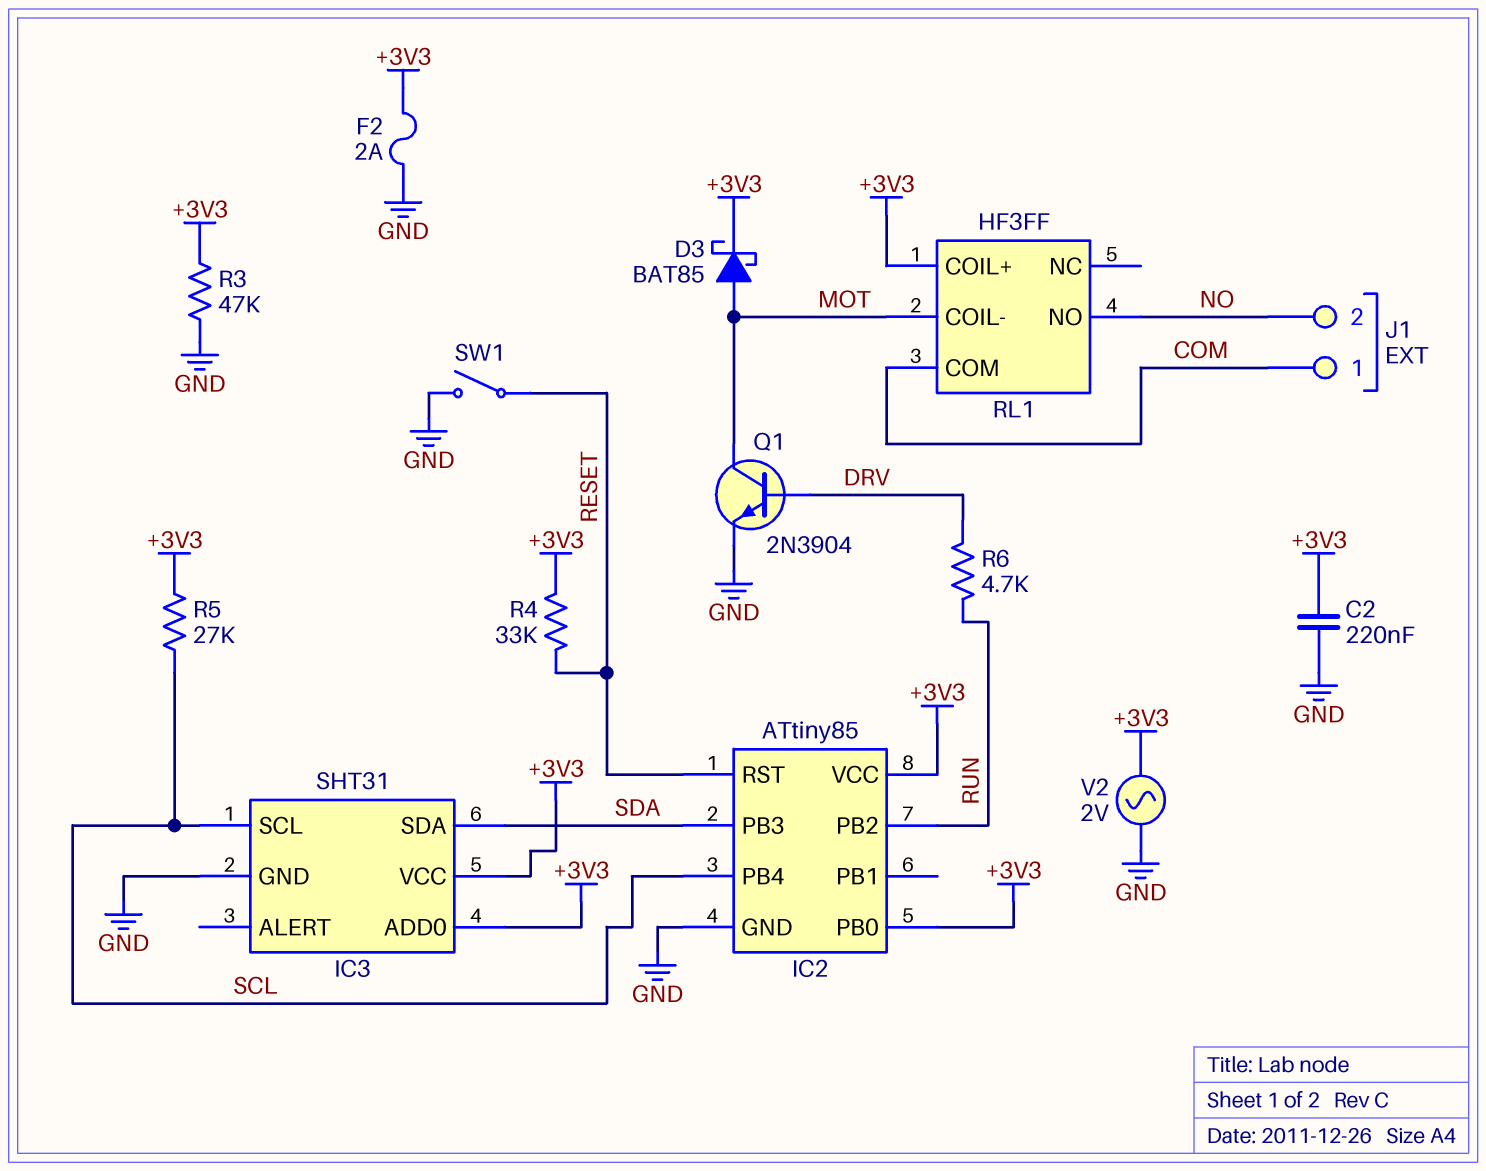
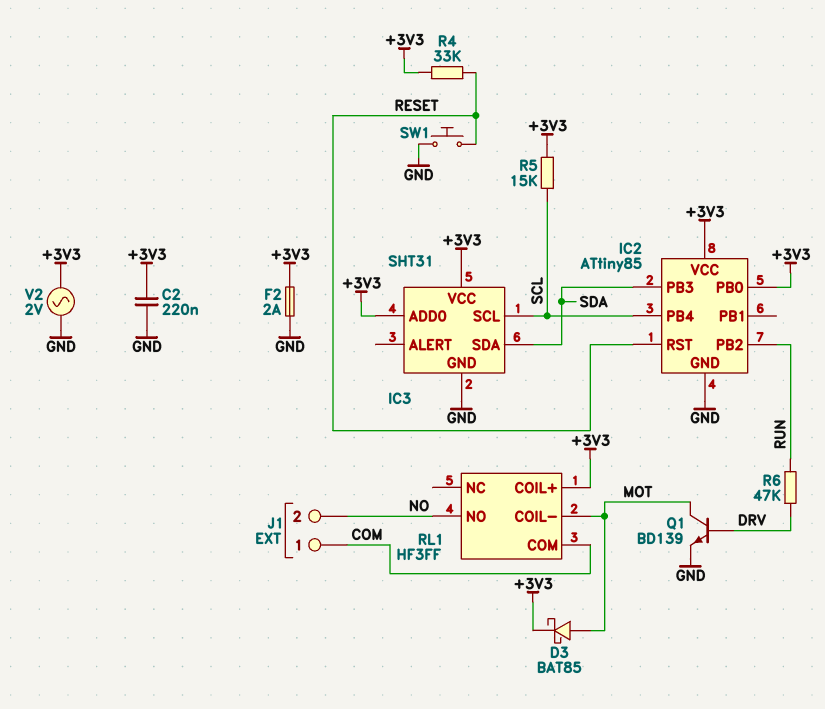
Q1: NPN 2N3904 (B DRV, C MOT, E GND) -> NPN BD139 (B DRV, C MOT, E GND)
R3: 47k (+3V3, GND) -> none
R5: 27k (+3V3, SCL) -> 15k (+3V3, SCL)
R6: 4.7k (DRV, RUN) -> 47k (DRV, RUN)
SW1: switch (GND, RESET) -> button (GND, RESET)

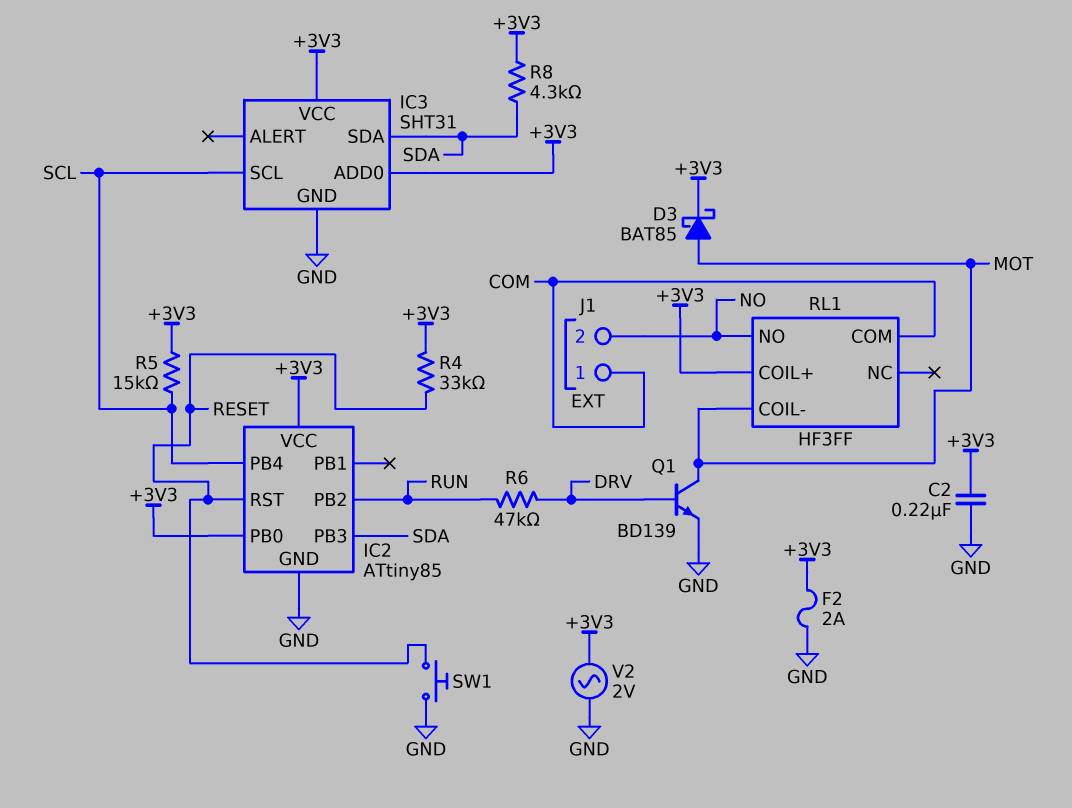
R8: none -> 4.3k (+3V3, SDA)

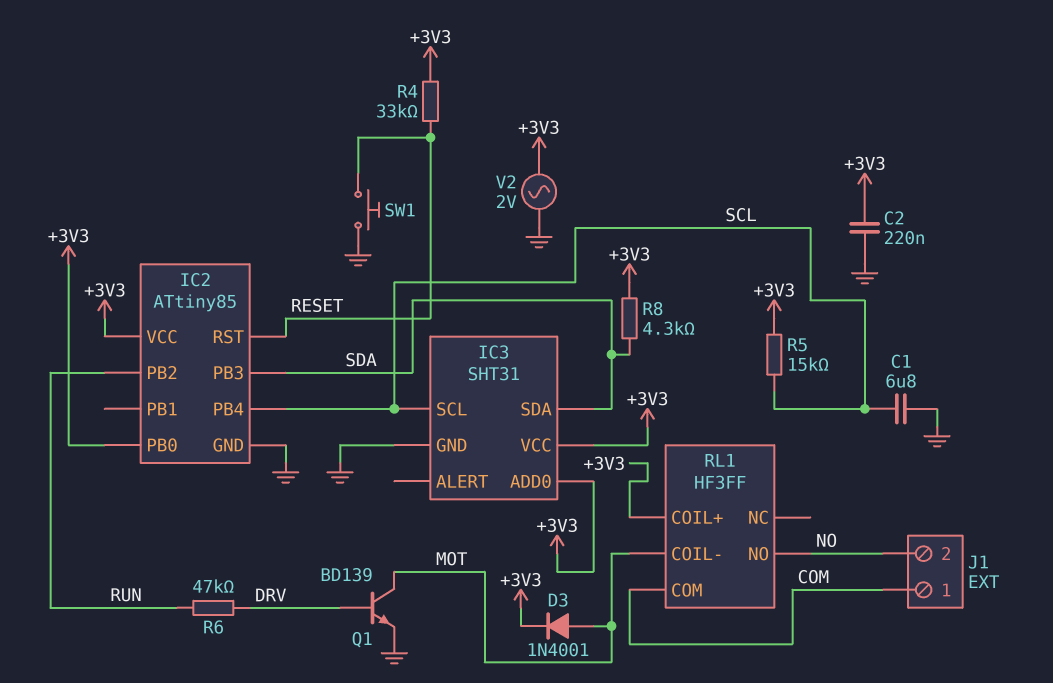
C1: none -> 6.8uF (GND, SCL)
D3: schottky BAT85 (A MOT, K +3V3) -> diode 1N4001 (A MOT, K +3V3)
F2: 2A (+3V3, GND) -> none

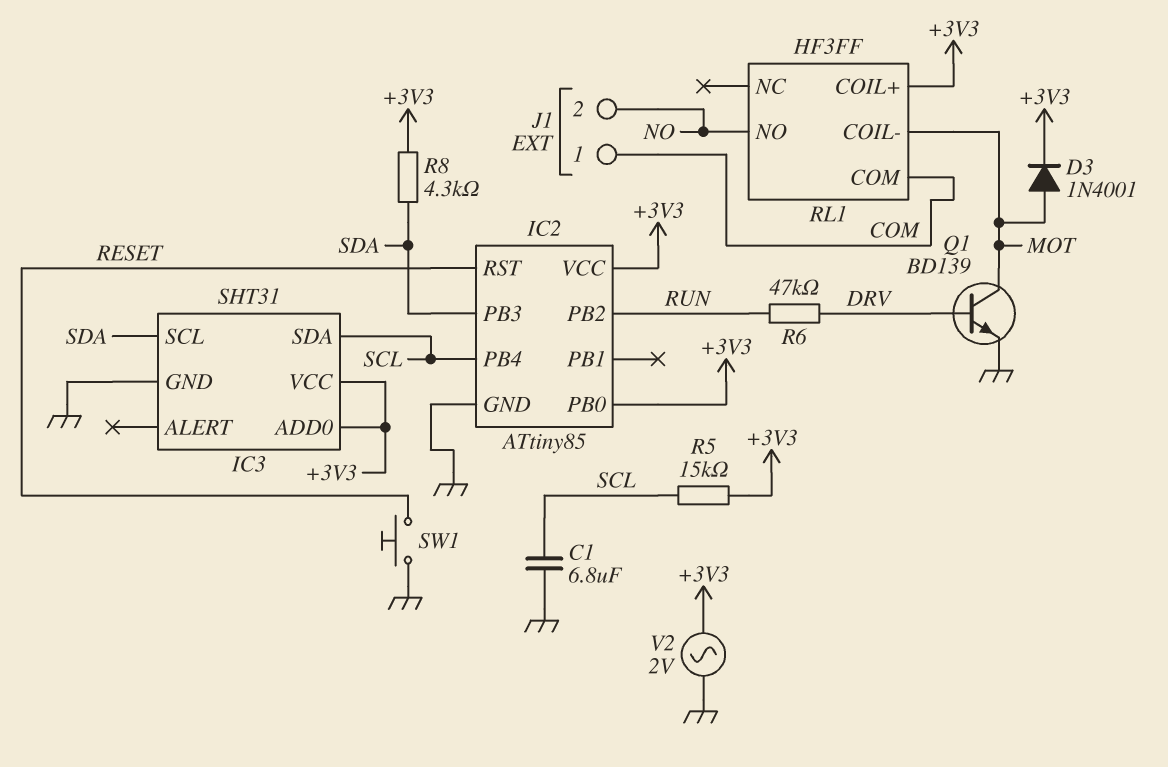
C2: 220nF (+3V3, GND) -> none
IC3 pin SCL: SCL -> SDA
IC3 pin SDA: SDA -> SCL
R4: 33k (+3V3, RESET) -> none

